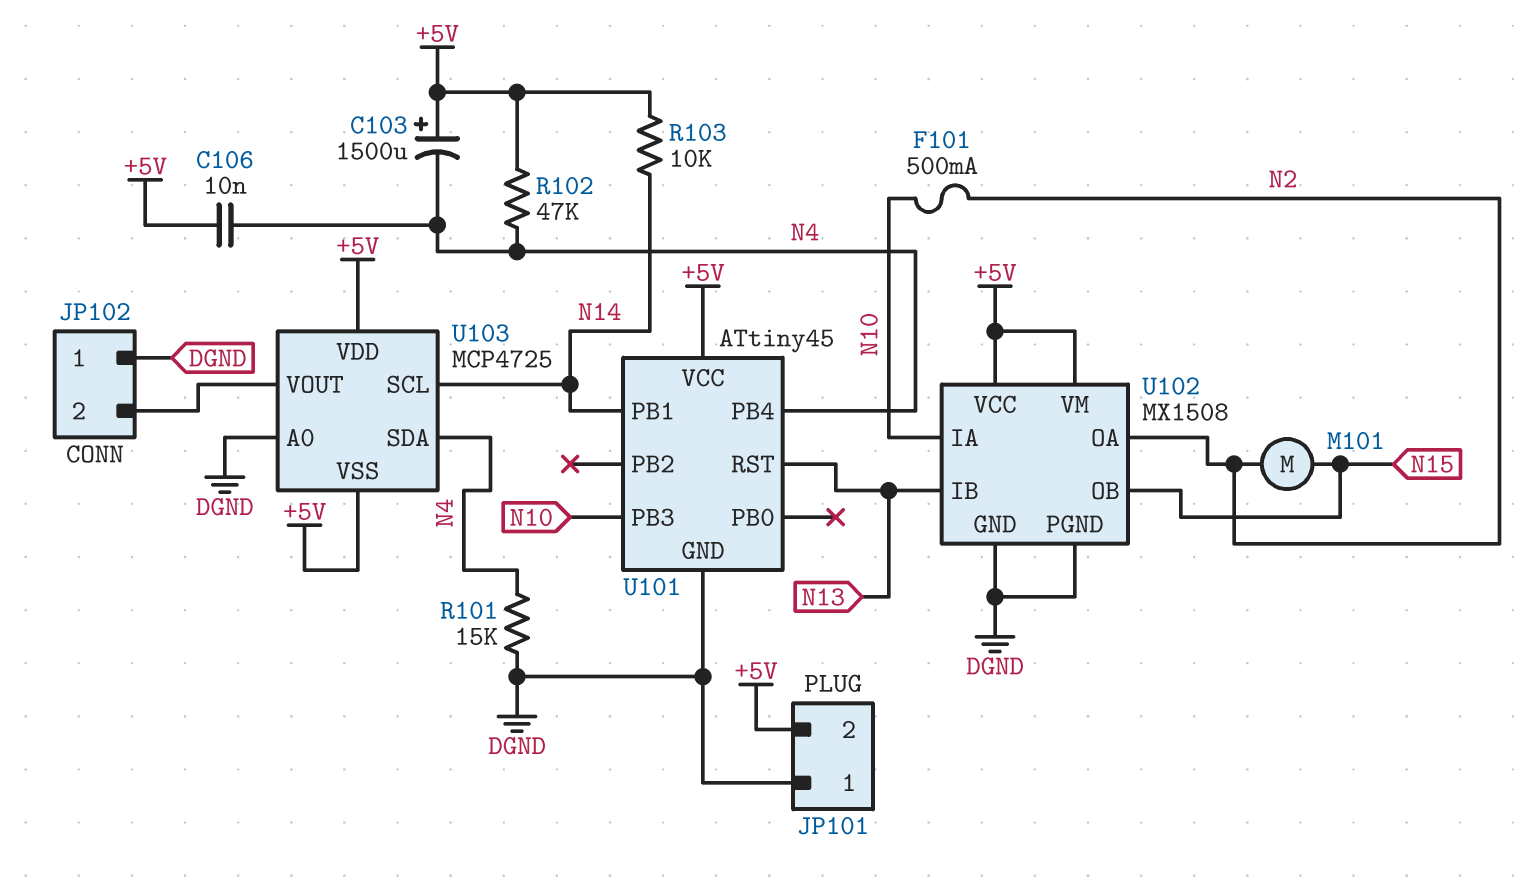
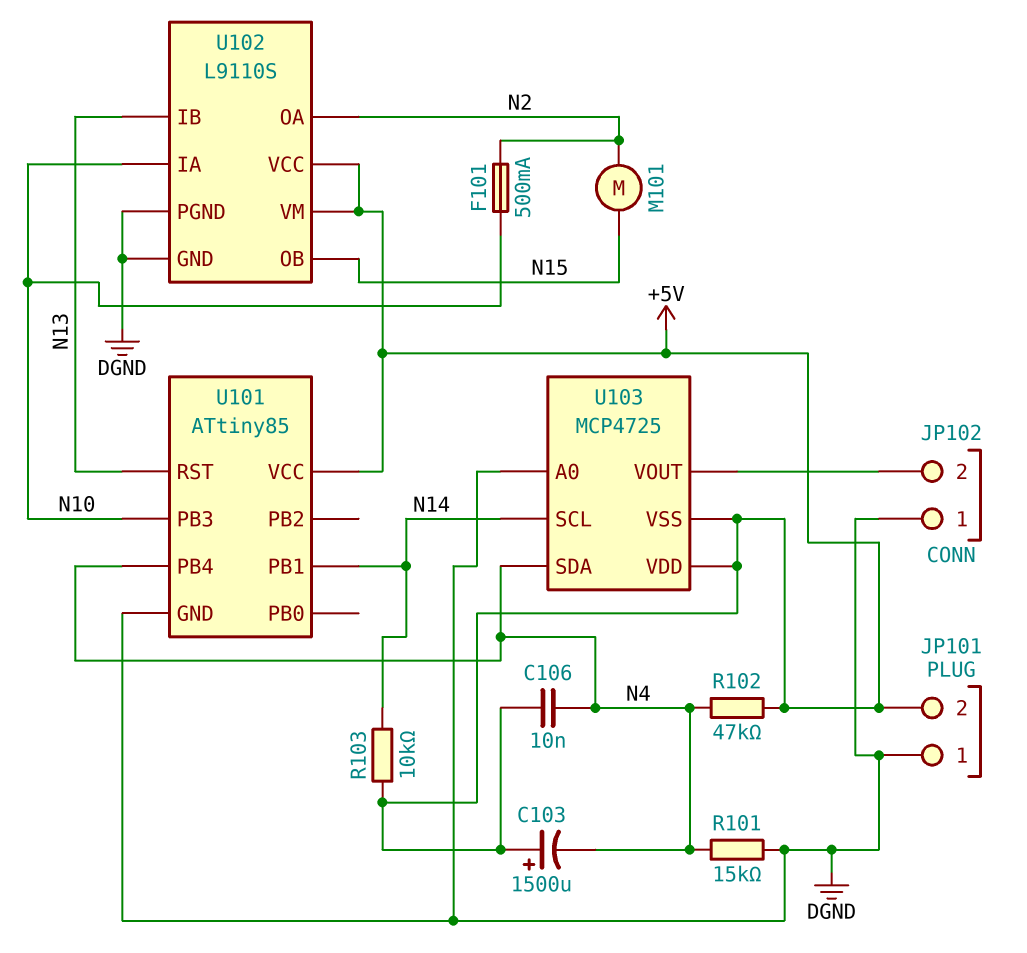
U101: ATtiny45 -> ATtiny85
U102: MX1508 -> L9110S

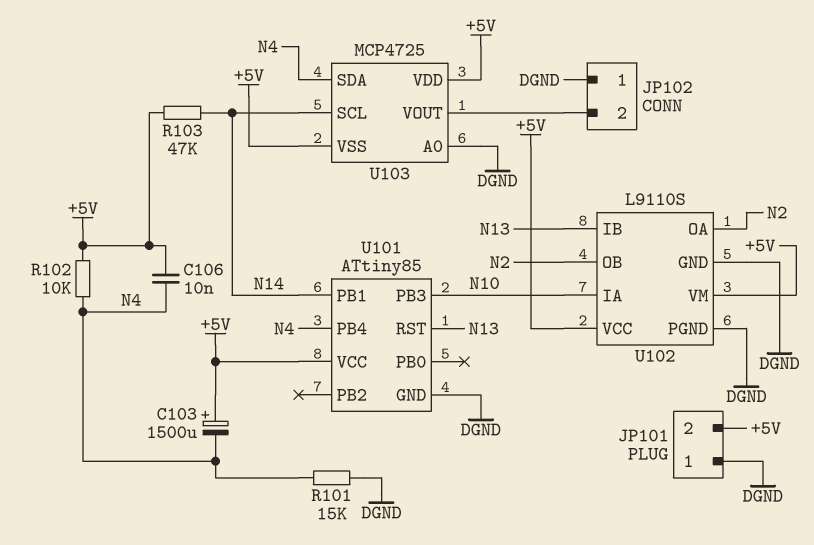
F101: 500mA (N2, N10) -> none
M101: motor (N2, N15) -> none
R102: 47k (+5V, N4) -> 10k (+5V, N4)
R103: 10k (+5V, N14) -> 47k (+5V, N14)
U102 pin OB: N15 -> N2

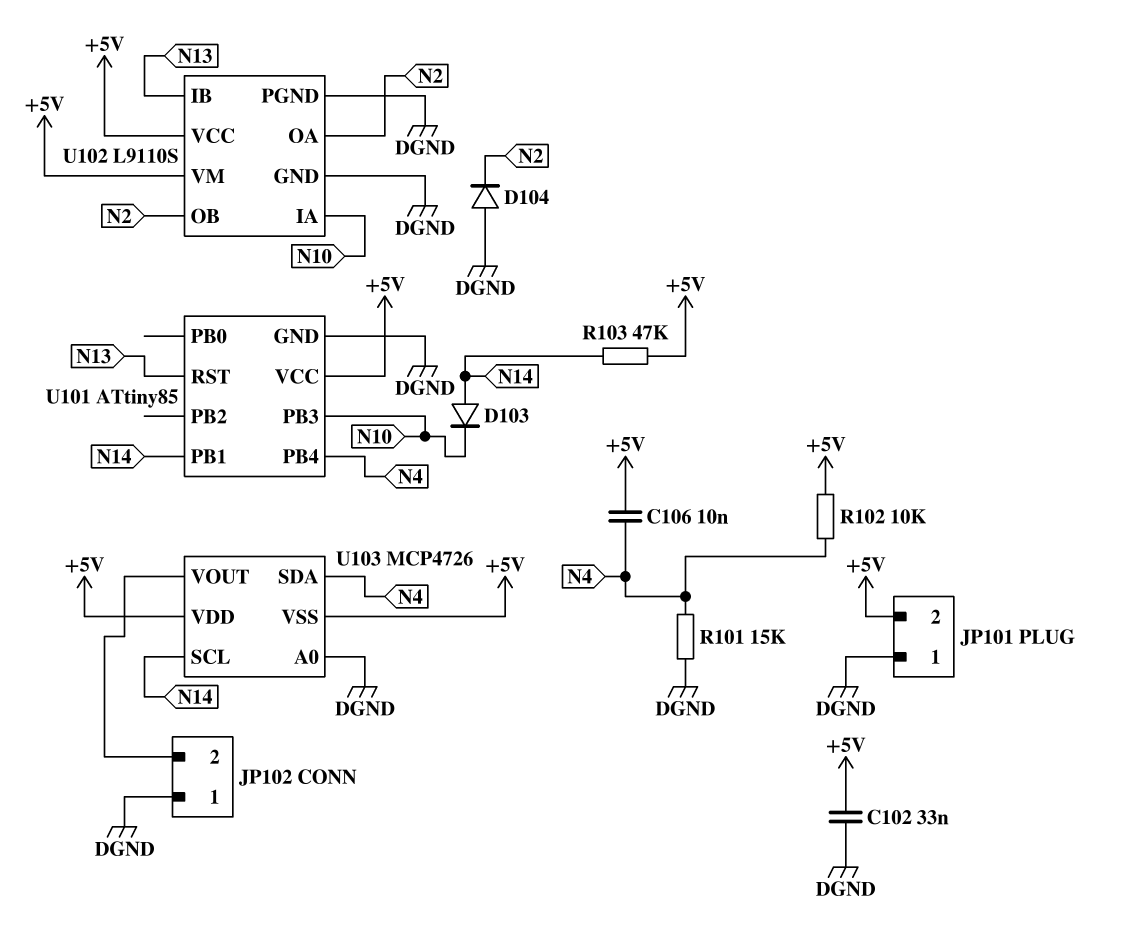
C102: none -> 33nF (+5V, DGND)
C103: 1500uF (plus +5V, minus N4) -> none
D103: none -> diode (A N14, K N10)
D104: none -> diode (A DGND, K N2)
U103: MCP4725 -> MCP4726

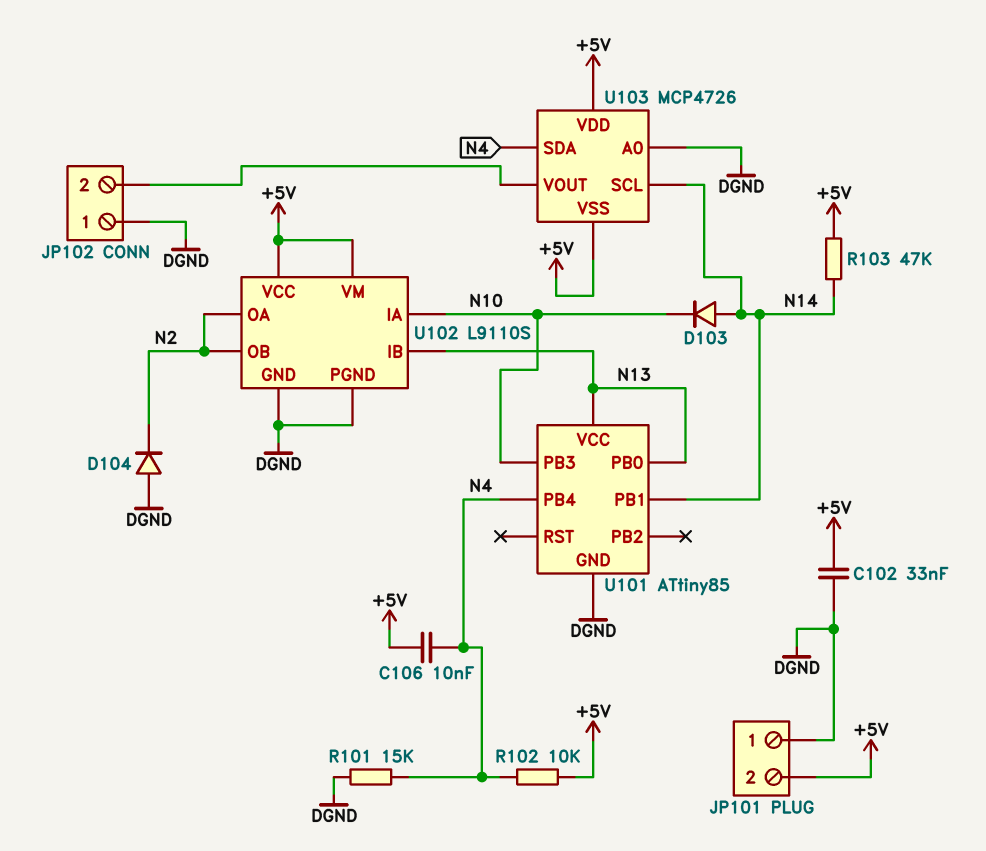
U101 pin PB0: none -> N13
U101 pin RST: N13 -> none
U101 pin VCC: +5V -> N13

